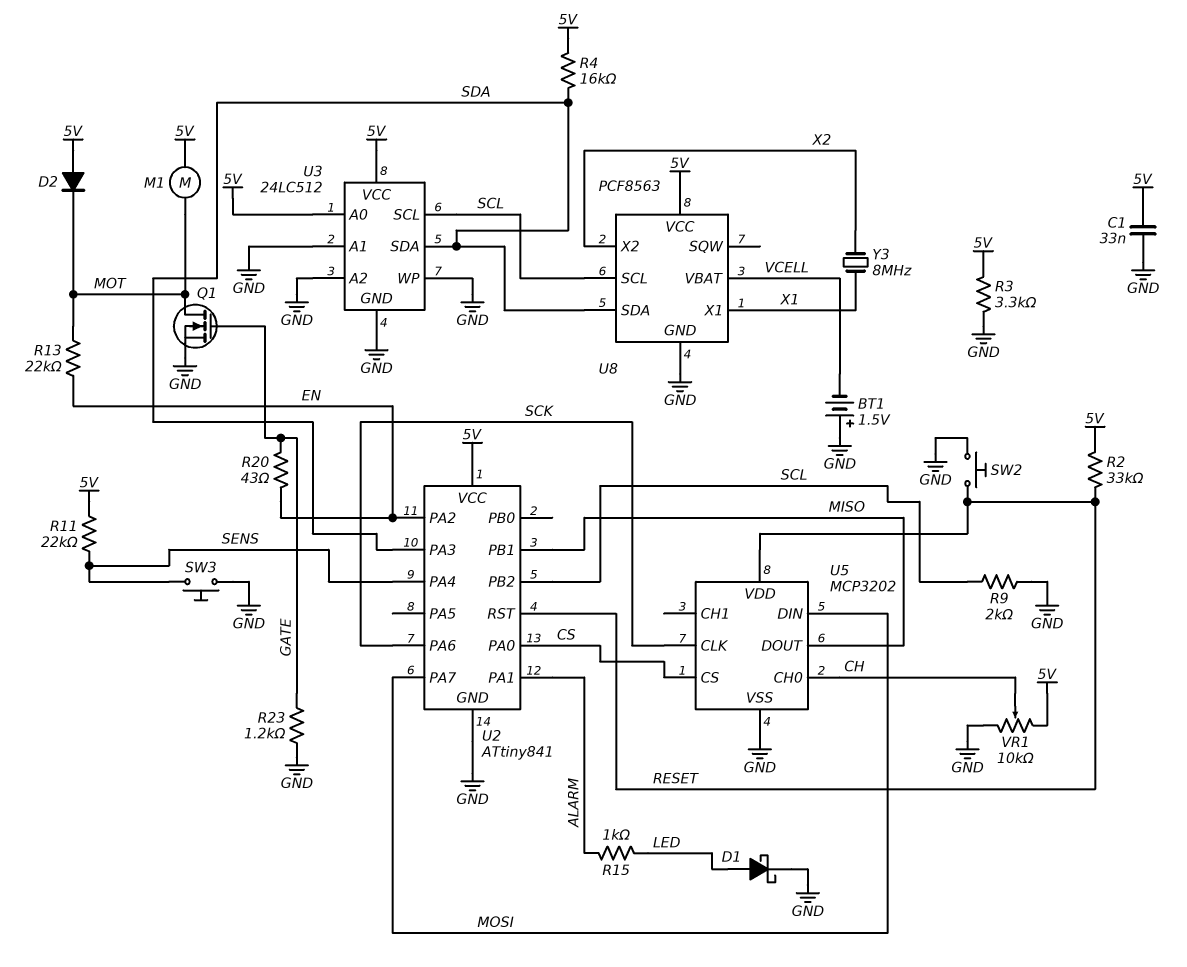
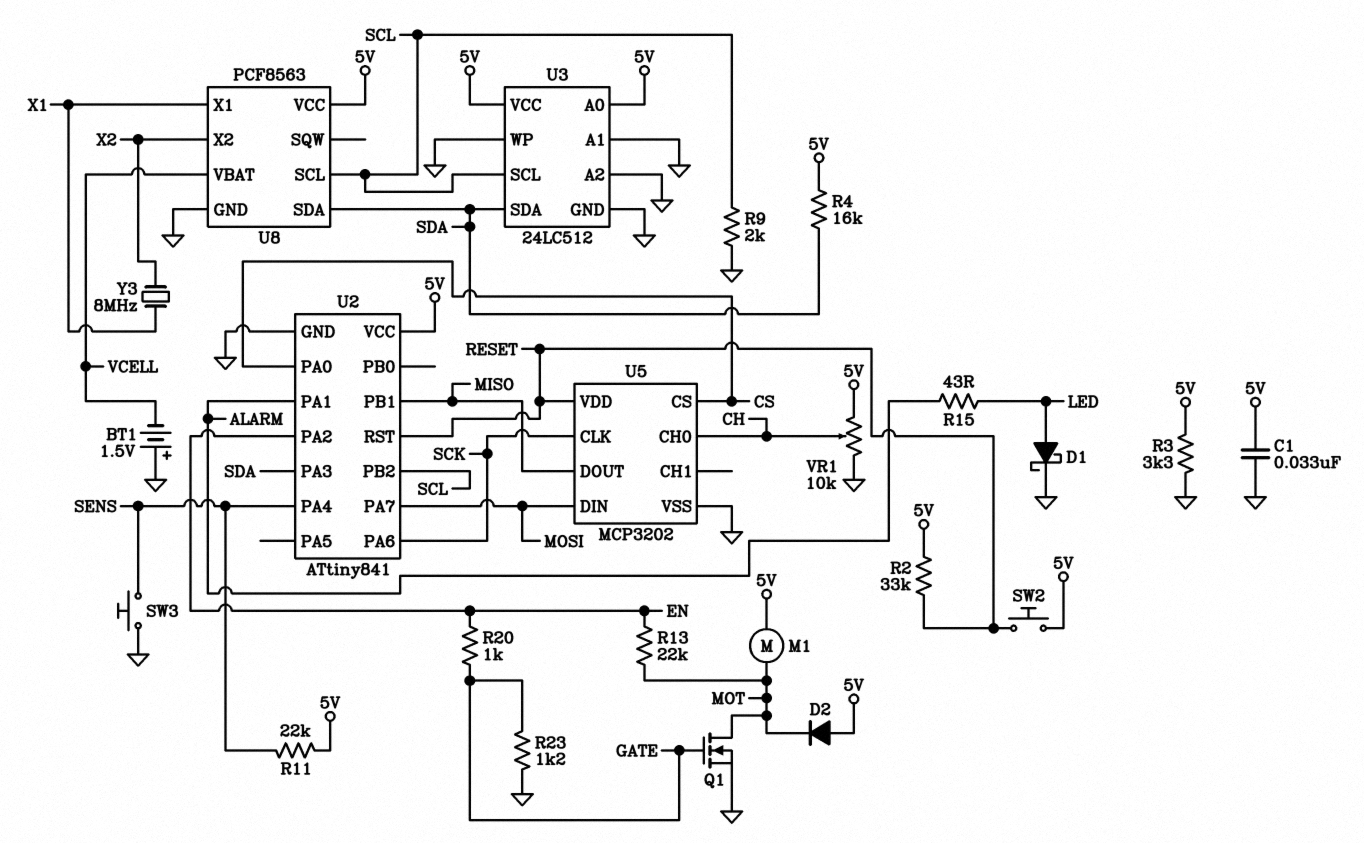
R15: 1k (ALARM, LED) -> 43 (ALARM, LED)
R20: 43 (EN, GATE) -> 1k (EN, GATE)
SW2: button (GND, RESET) -> button (5V, RESET)

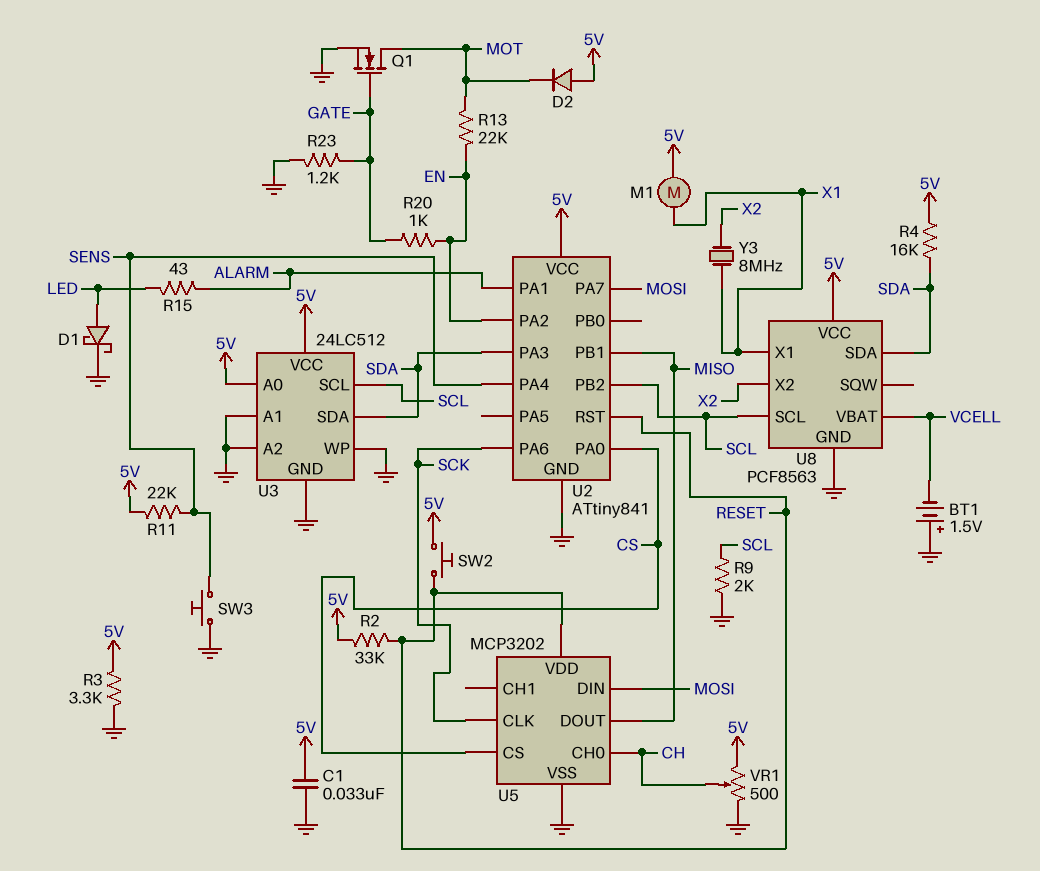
M1: motor (5V, MOT) -> motor (5V, X1)
VR1: 10k (5V, GND, wiper CH) -> 500 (5V, GND, wiper CH)

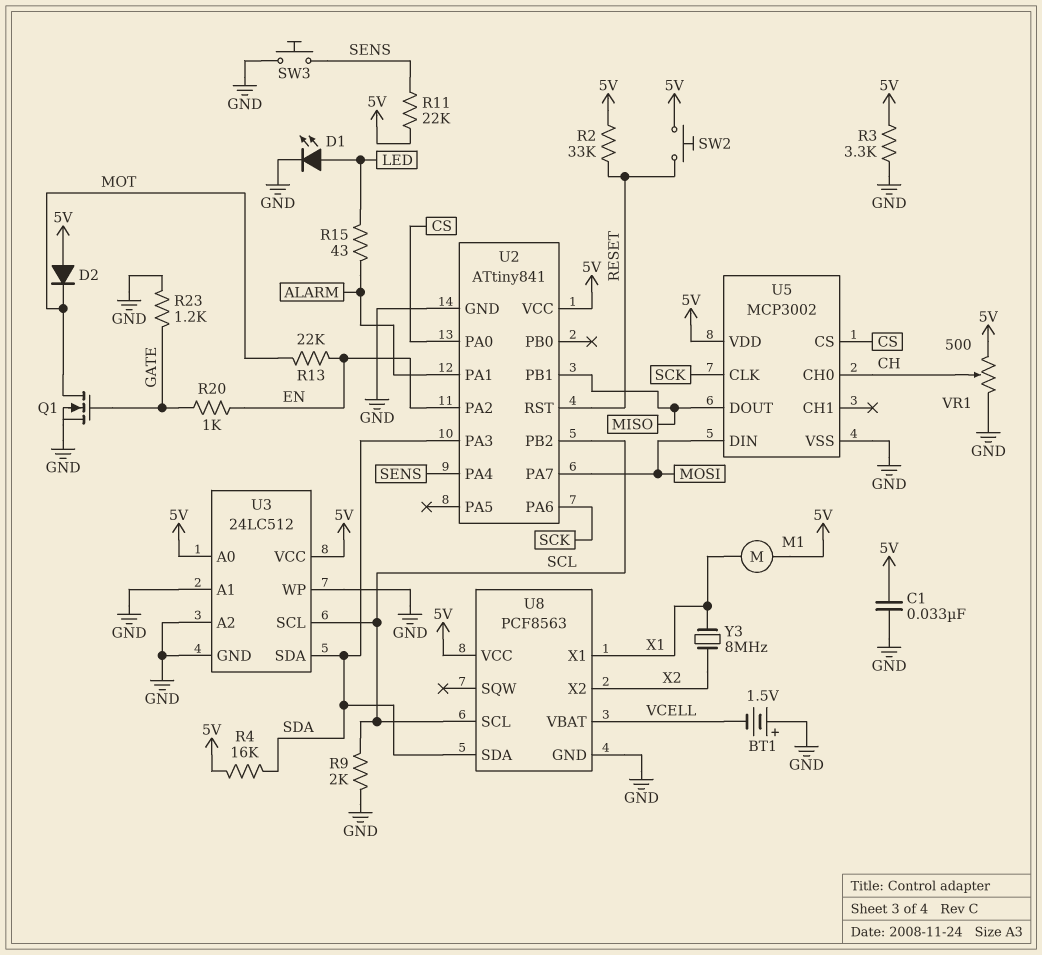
D1: schottky (A LED, K GND) -> LED (A LED, K GND)
U5: MCP3202 -> MCP3002
U5 pin VDD: RESET -> 5V

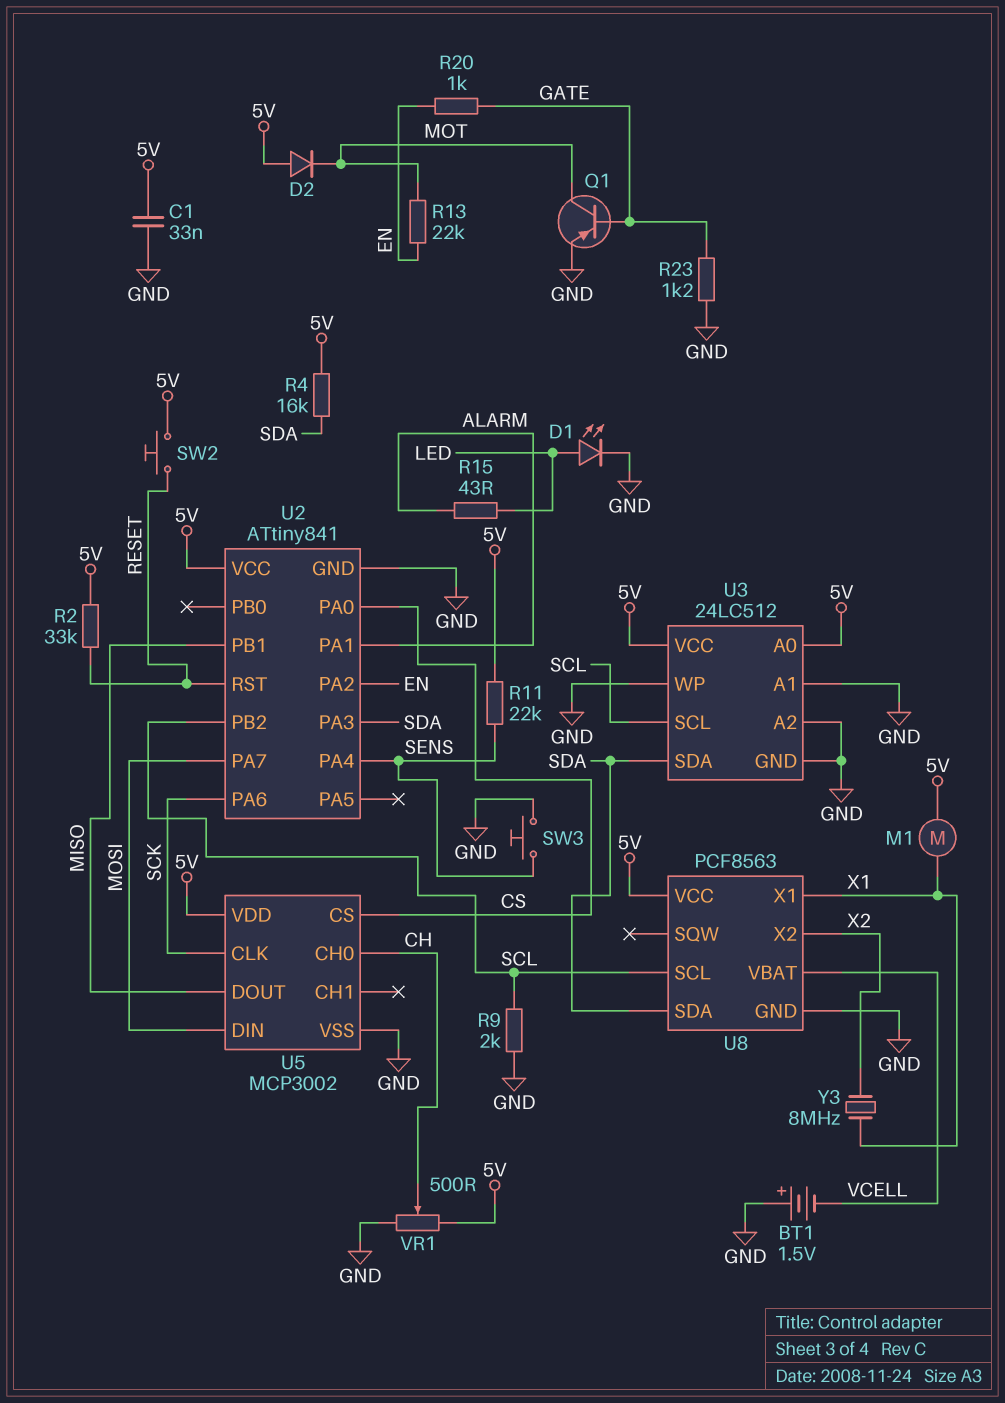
Q1: NMOS (G GATE, D MOT, S GND) -> PNP (B GATE, C MOT, E GND)
R3: 3.3k (5V, GND) -> none

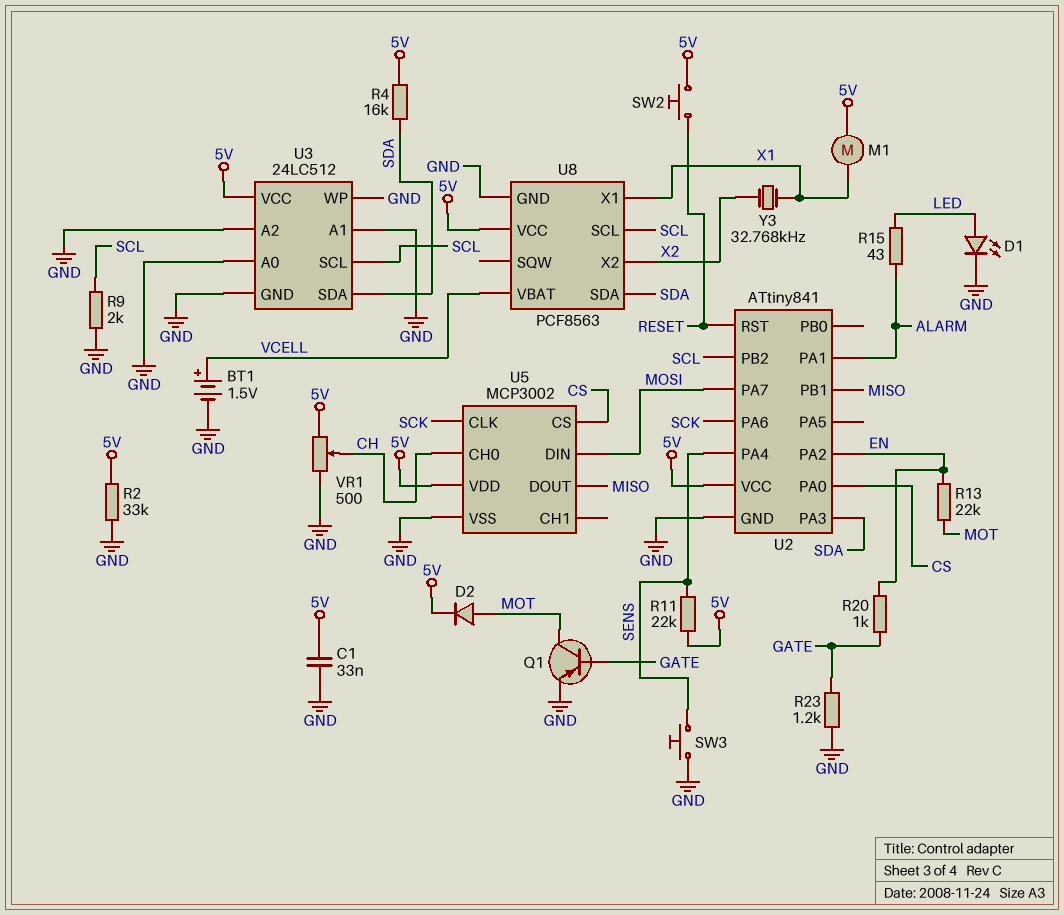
BT1: 1.5V (plus GND, minus VCELL) -> 1.5V (plus VCELL, minus GND)
D2: diode (A 5V, K MOT) -> diode (A MOT, K 5V)
R2: 33k (5V, RESET) -> 33k (5V, GND)
U3 pin A0: 5V -> GND
Y3: 8MHz (X1, X2) -> 32.768kHz (X1, X2)

